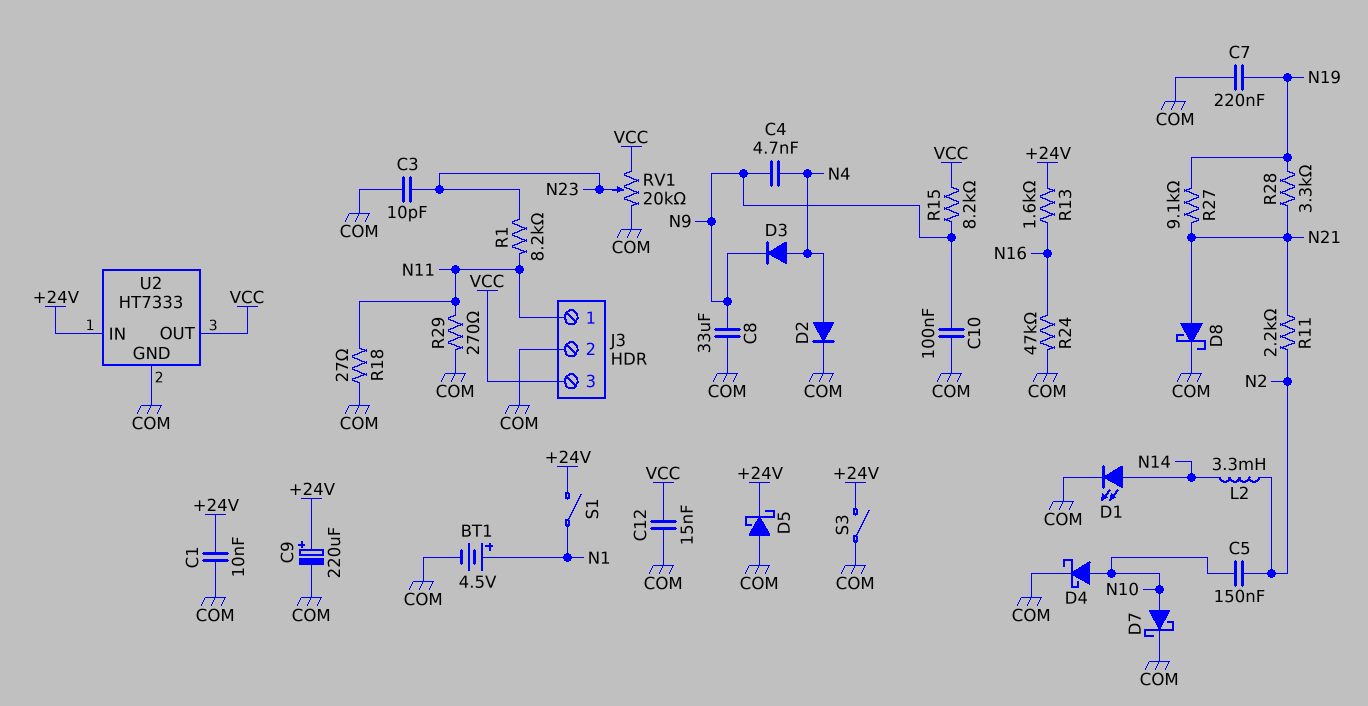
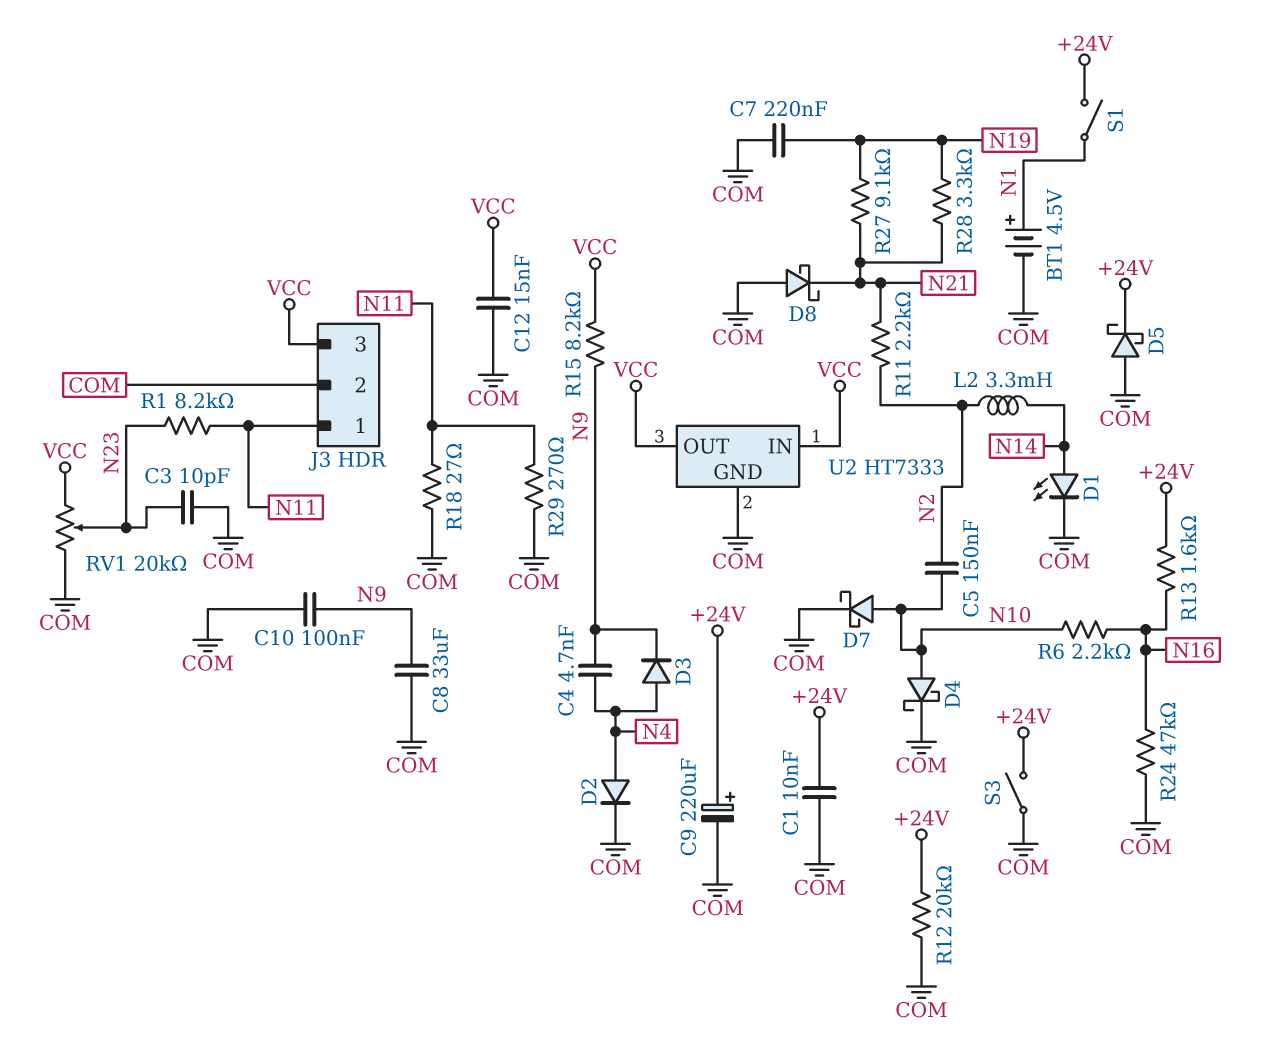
D8: schottky (A N21, K COM) -> schottky (A COM, K N21)
R6: none -> 2.2k (N10, N16)
R12: none -> 20k (+24V, COM)
U2 pin IN: +24V -> VCC

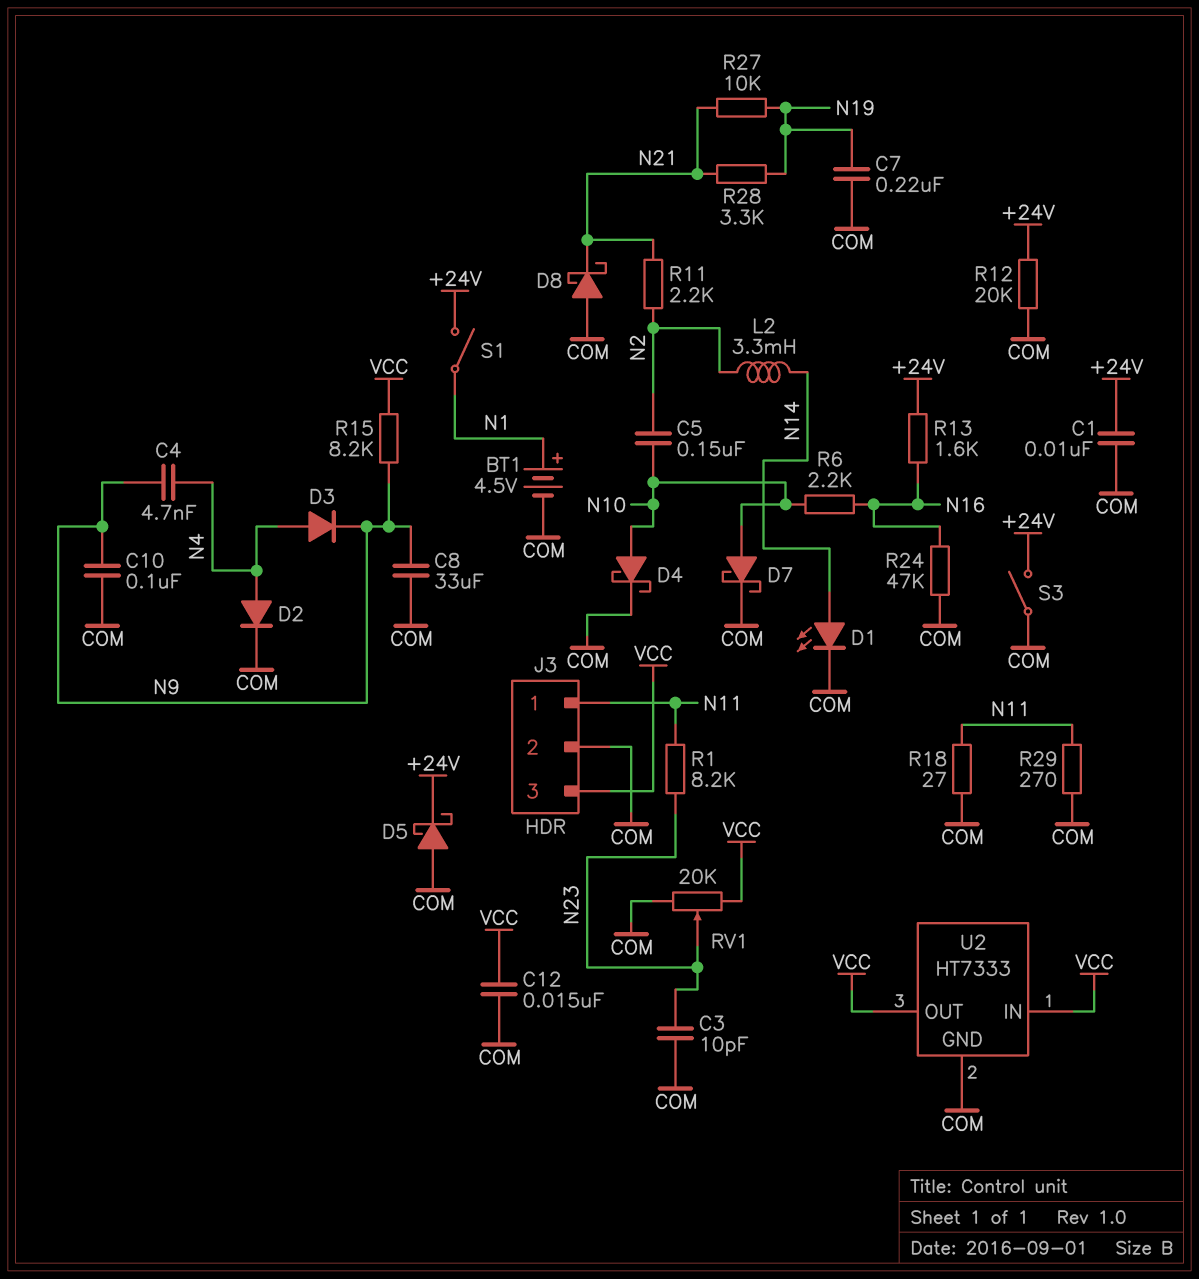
C9: 220uF (plus +24V, minus COM) -> none
R27: 9.1k (N19, N21) -> 10k (N19, N21)

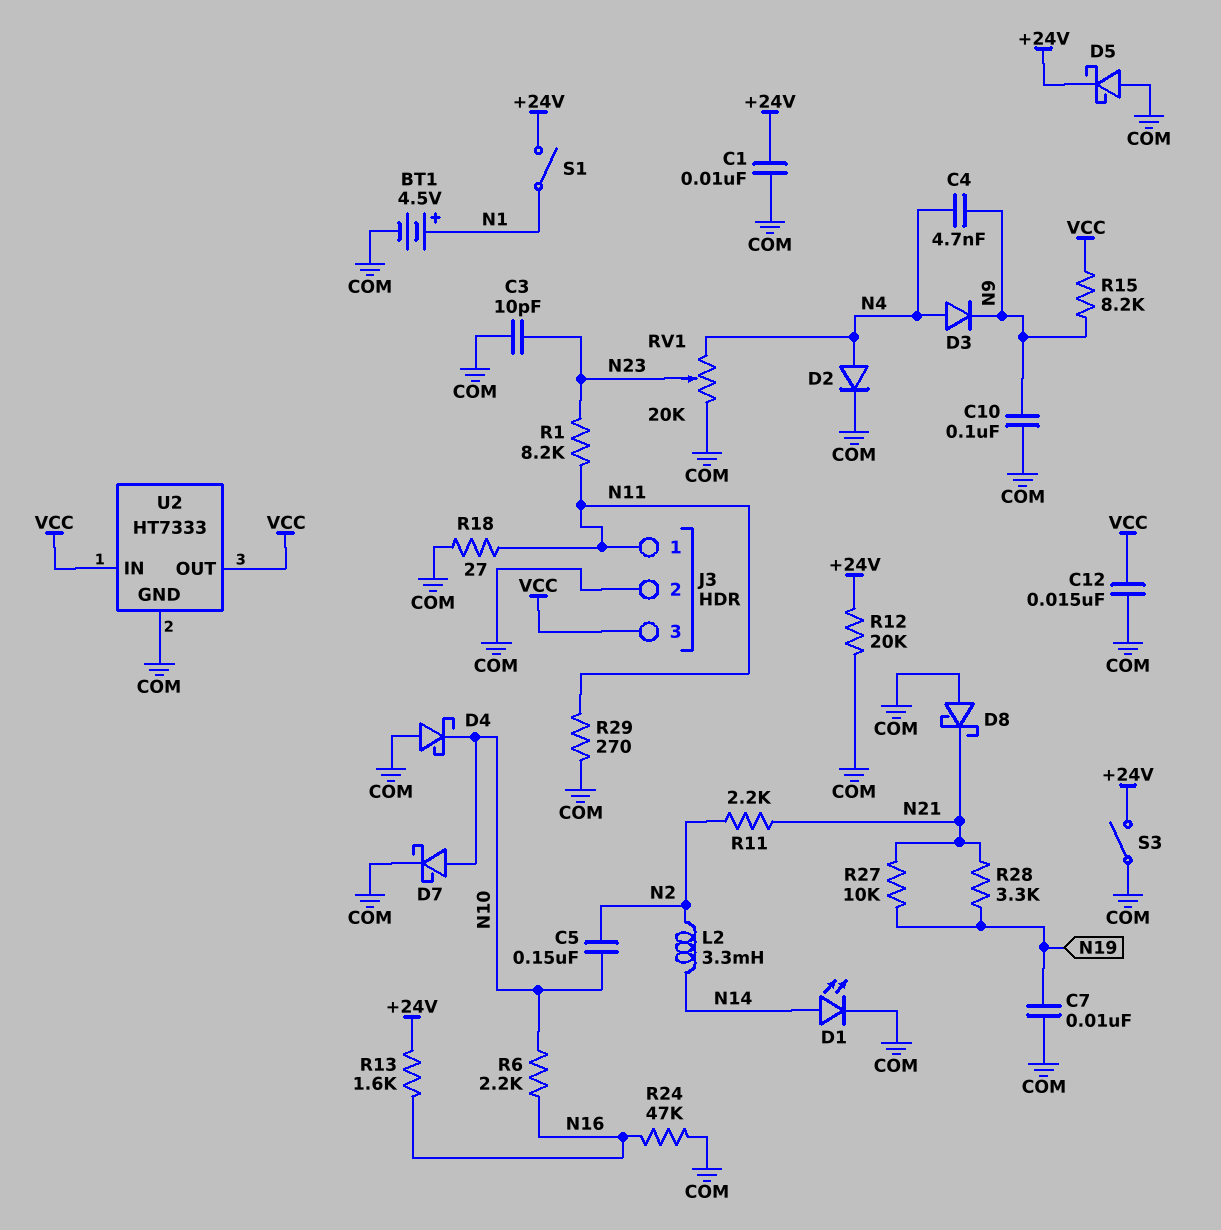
C7: 220nF (COM, N19) -> 10nF (COM, N19)
C8: 33uF (COM, N9) -> none
D4: schottky (A N10, K COM) -> schottky (A COM, K N10)
RV1: 20k (COM, VCC, wiper N23) -> 20k (COM, N4, wiper N23)

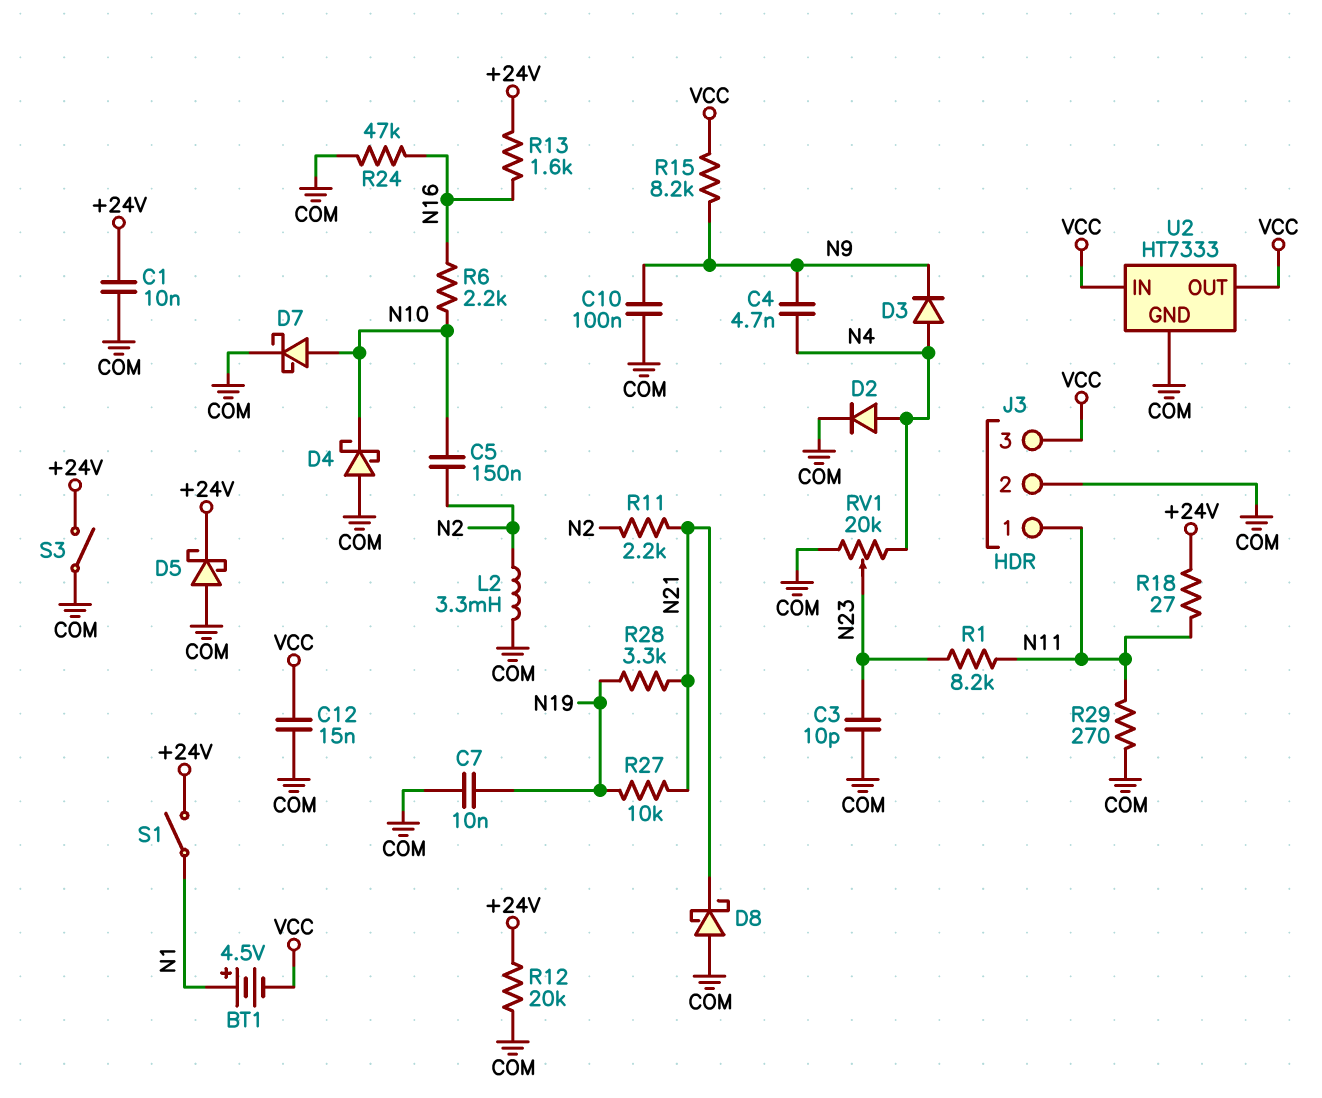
BT1: 4.5V (plus N1, minus COM) -> 4.5V (plus N1, minus VCC)
D1: LED (A N14, K COM) -> none
L2: 3.3mH (N2, N14) -> 3.3mH (COM, N2)
R18: 27 (COM, N11) -> 27 (+24V, N11)

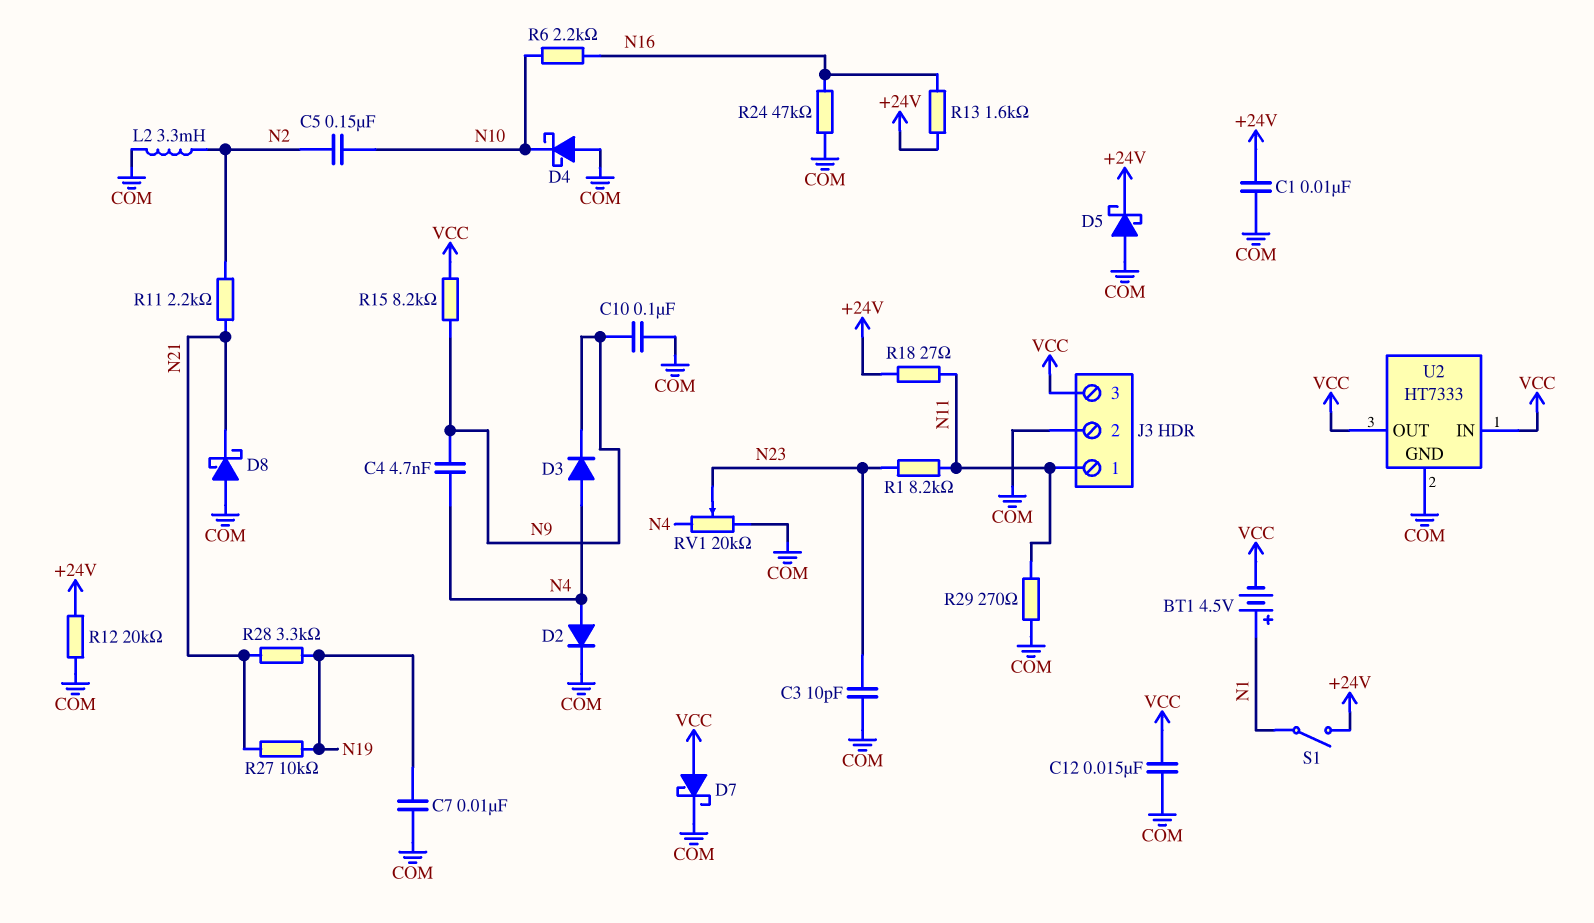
D7: schottky (A N10, K COM) -> schottky (A VCC, K COM)
S3: switch (+24V, COM) -> none

